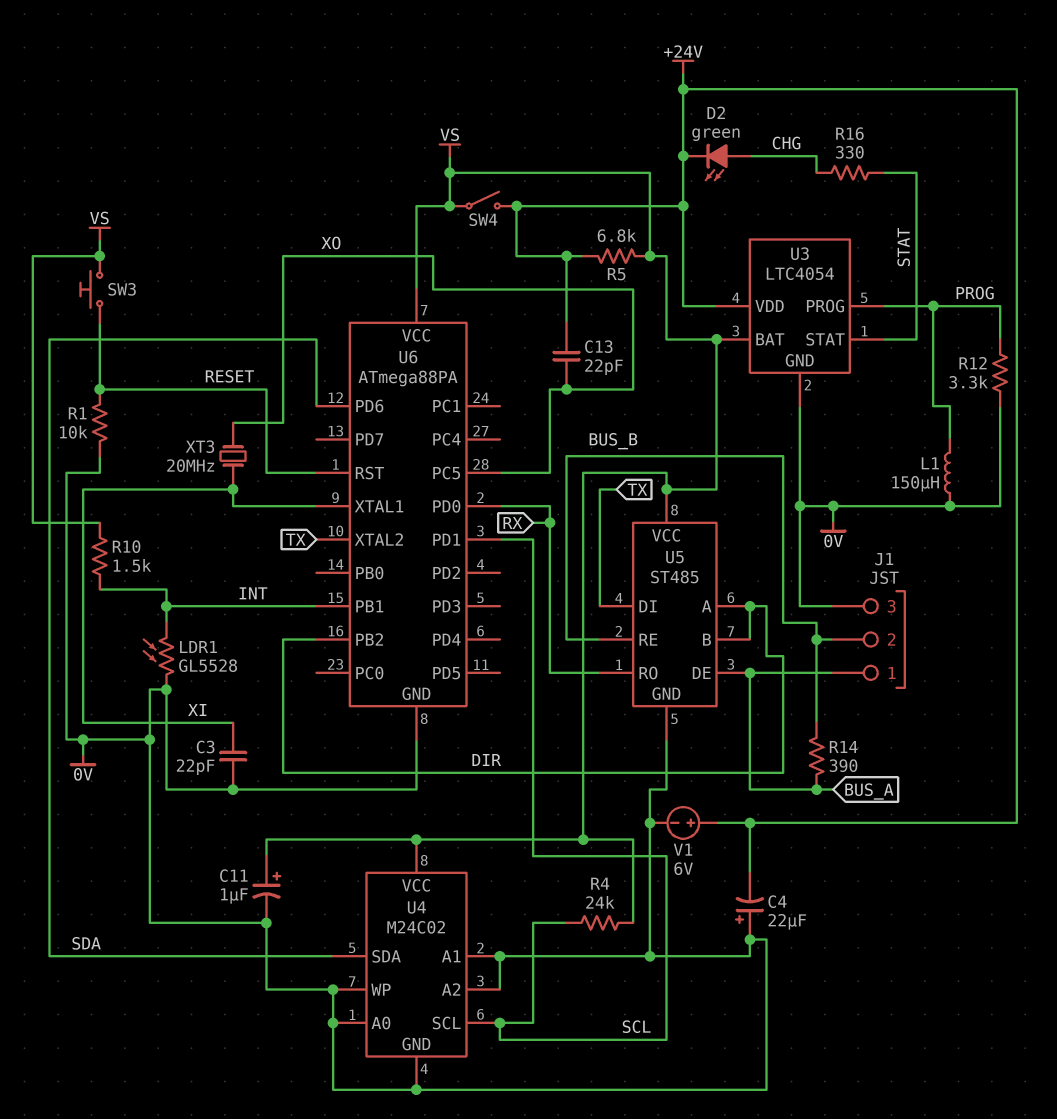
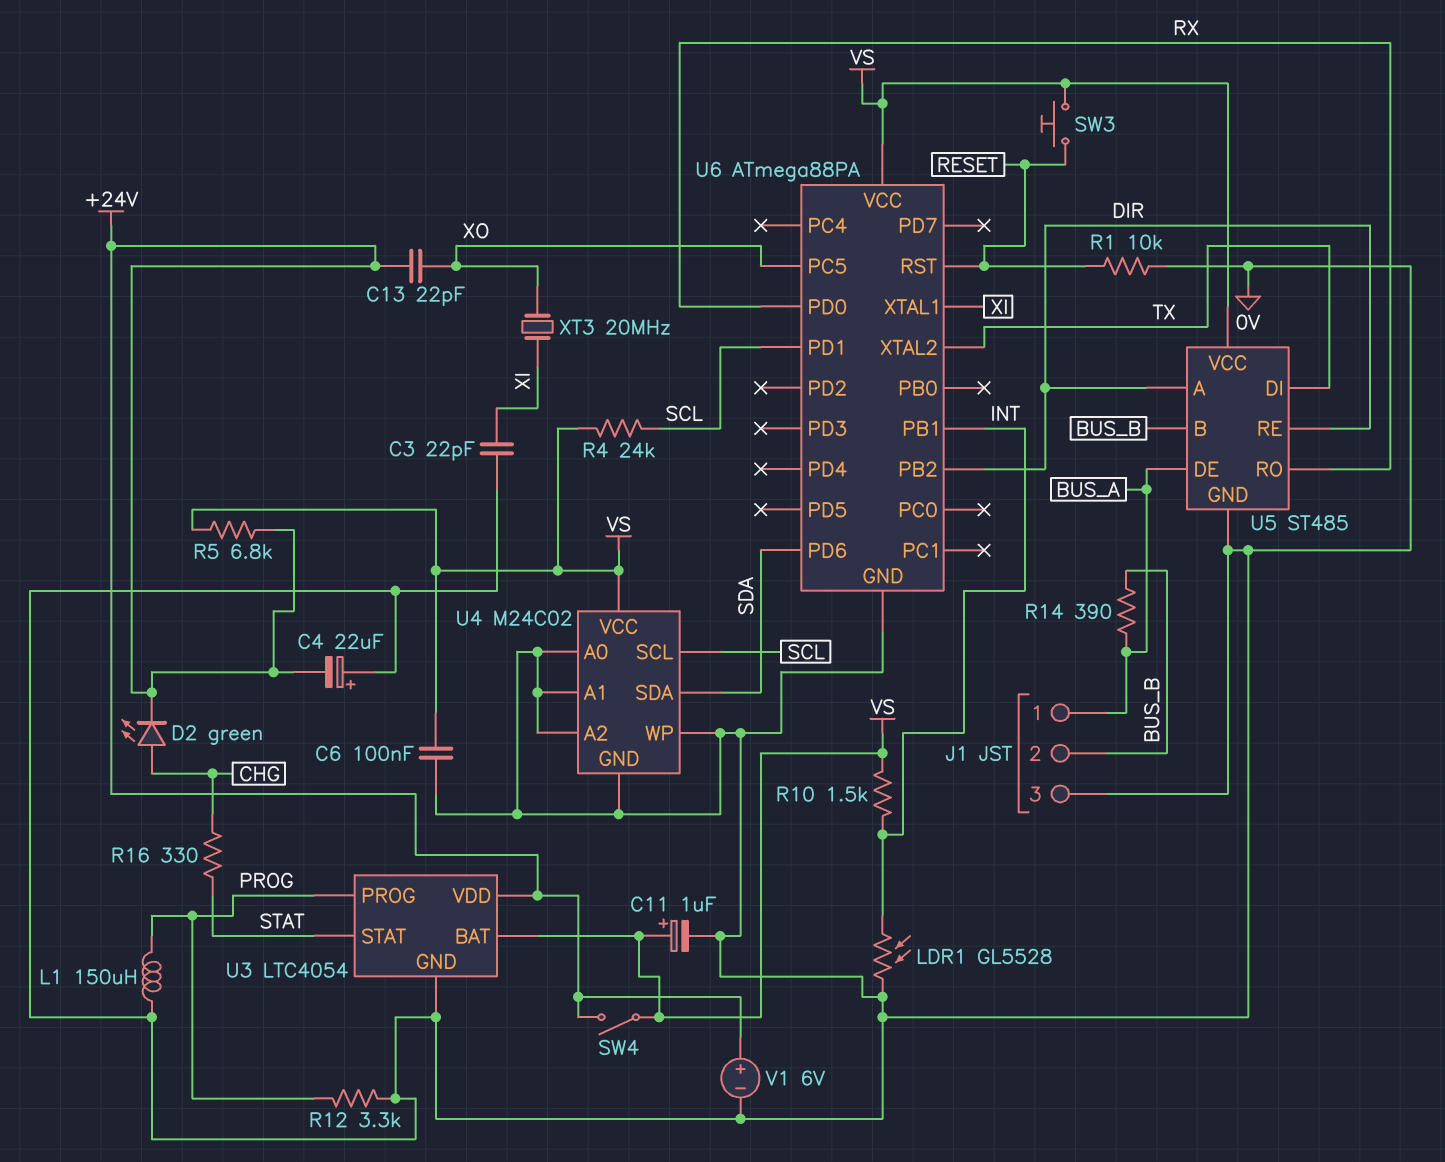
C6: none -> 100nF (0V, VS)
U5 pin B: DIR -> BUS_B
U5 pin RE: BUS_B -> DIR

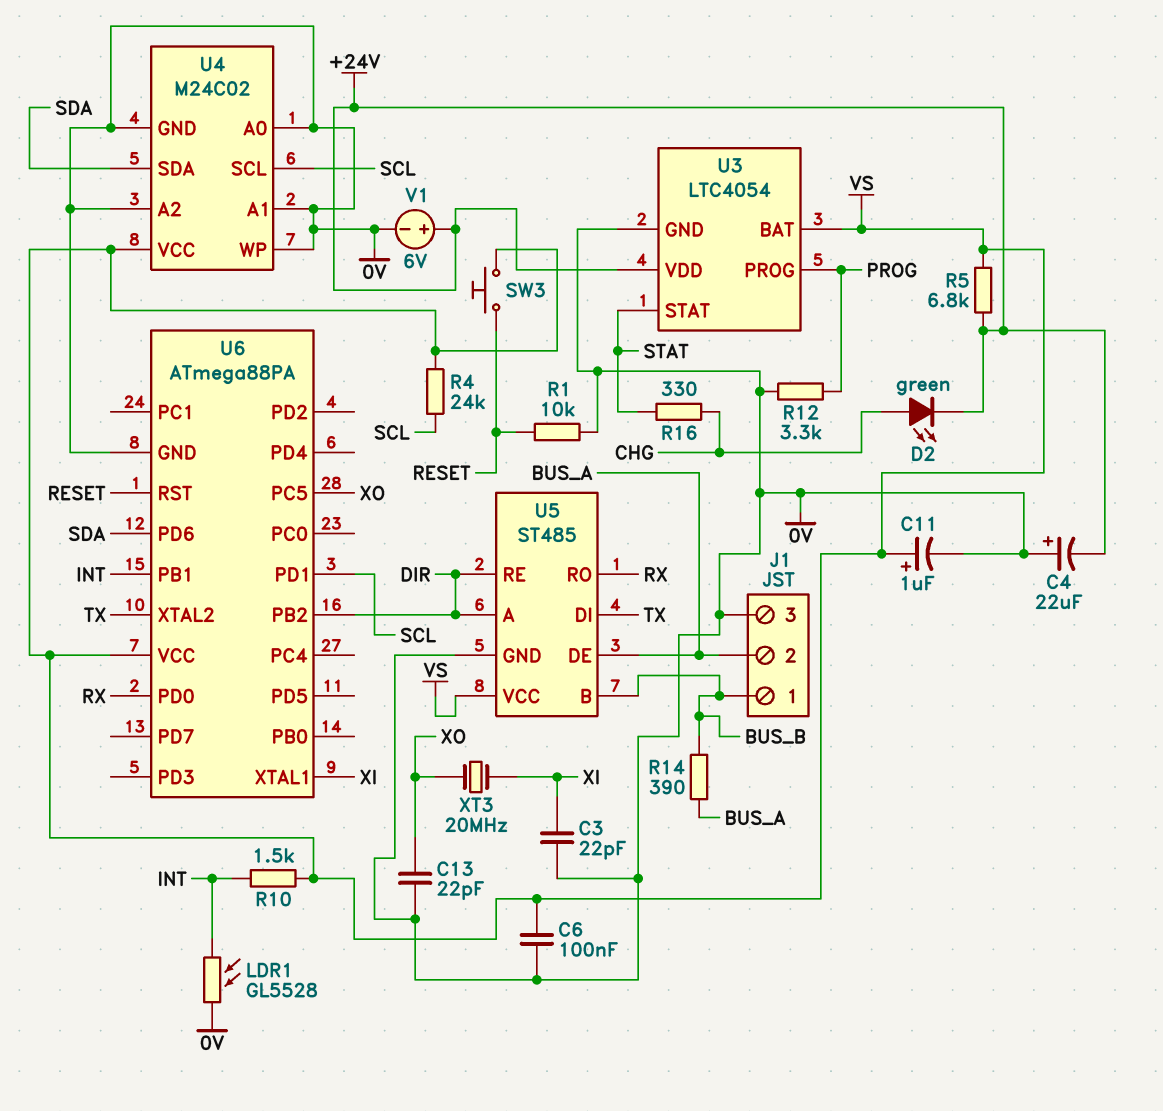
C13: 22pF (+24V, XO) -> 22pF (0V, XO)
J1 pin 1: BUS_A -> BUS_B
J1 pin 2: BUS_B -> BUS_A
L1: 150uH (0V, PROG) -> none
SW4: switch (+24V, VS) -> none

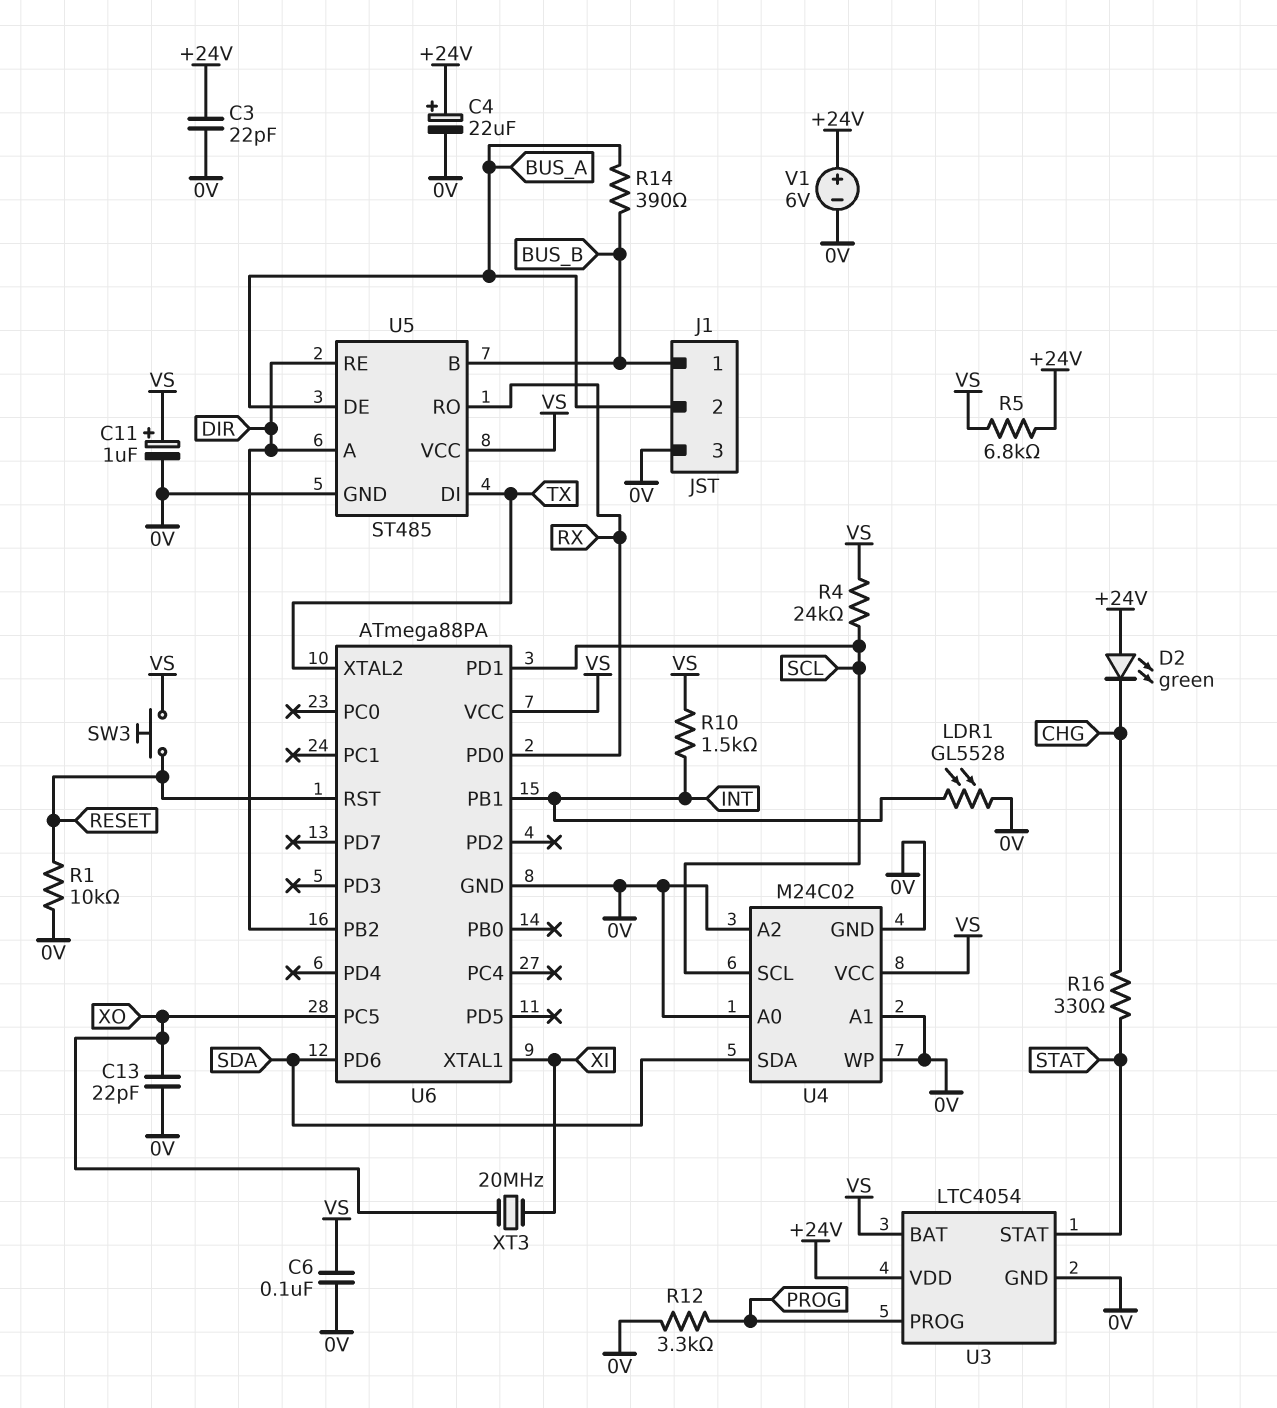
C3: 22pF (0V, XI) -> 22pF (+24V, 0V)
C4: 22uF (plus 0V, minus +24V) -> 22uF (plus +24V, minus 0V)
D2: LED green (A CHG, K +24V) -> LED green (A +24V, K CHG)

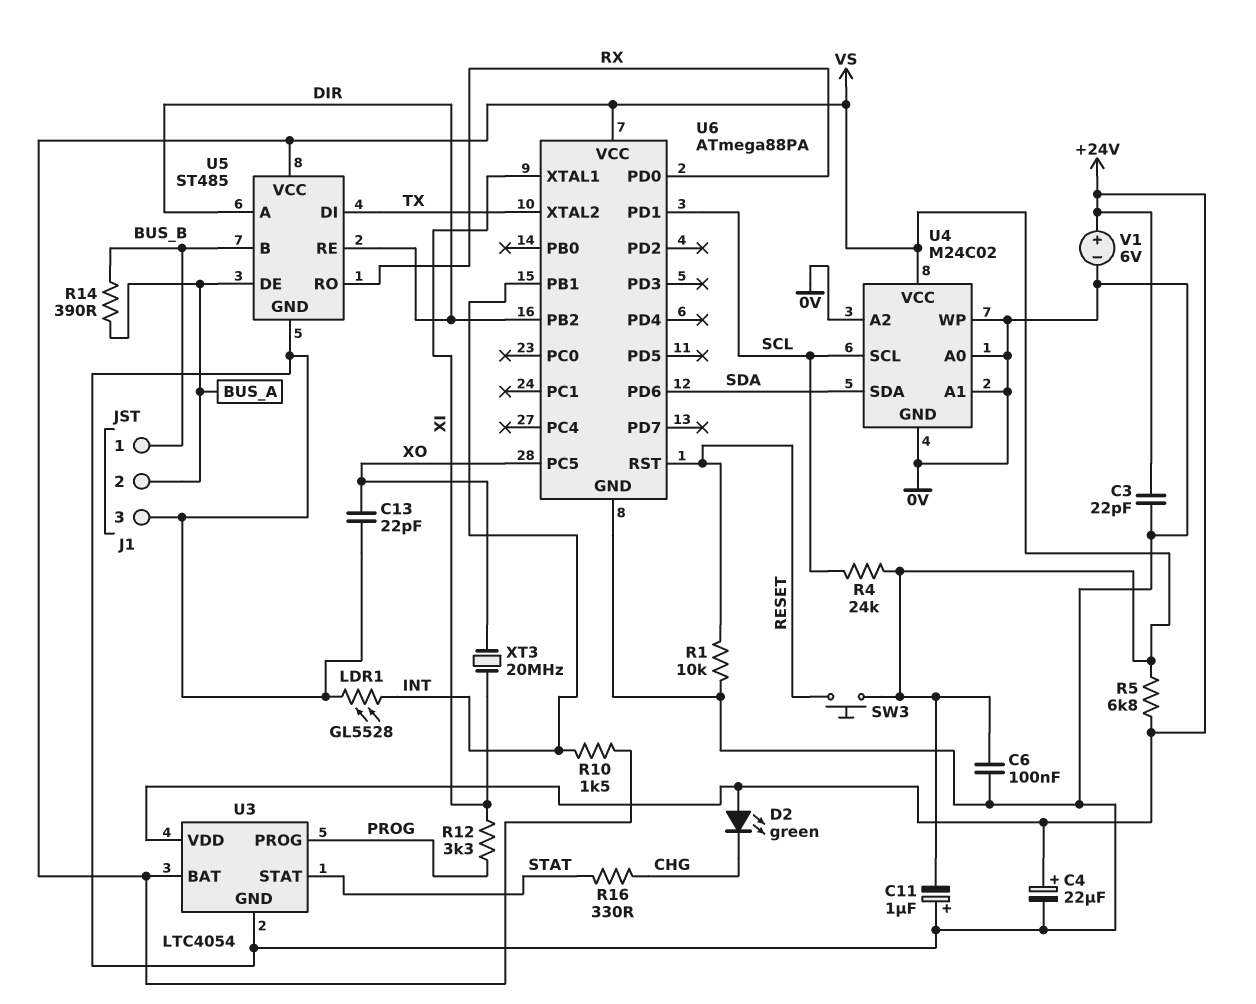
C11: 1uF (plus VS, minus 0V) -> 1uF (plus 0V, minus VS)
R12: 3.3k (0V, PROG) -> 3.3k (PROG, XI)

